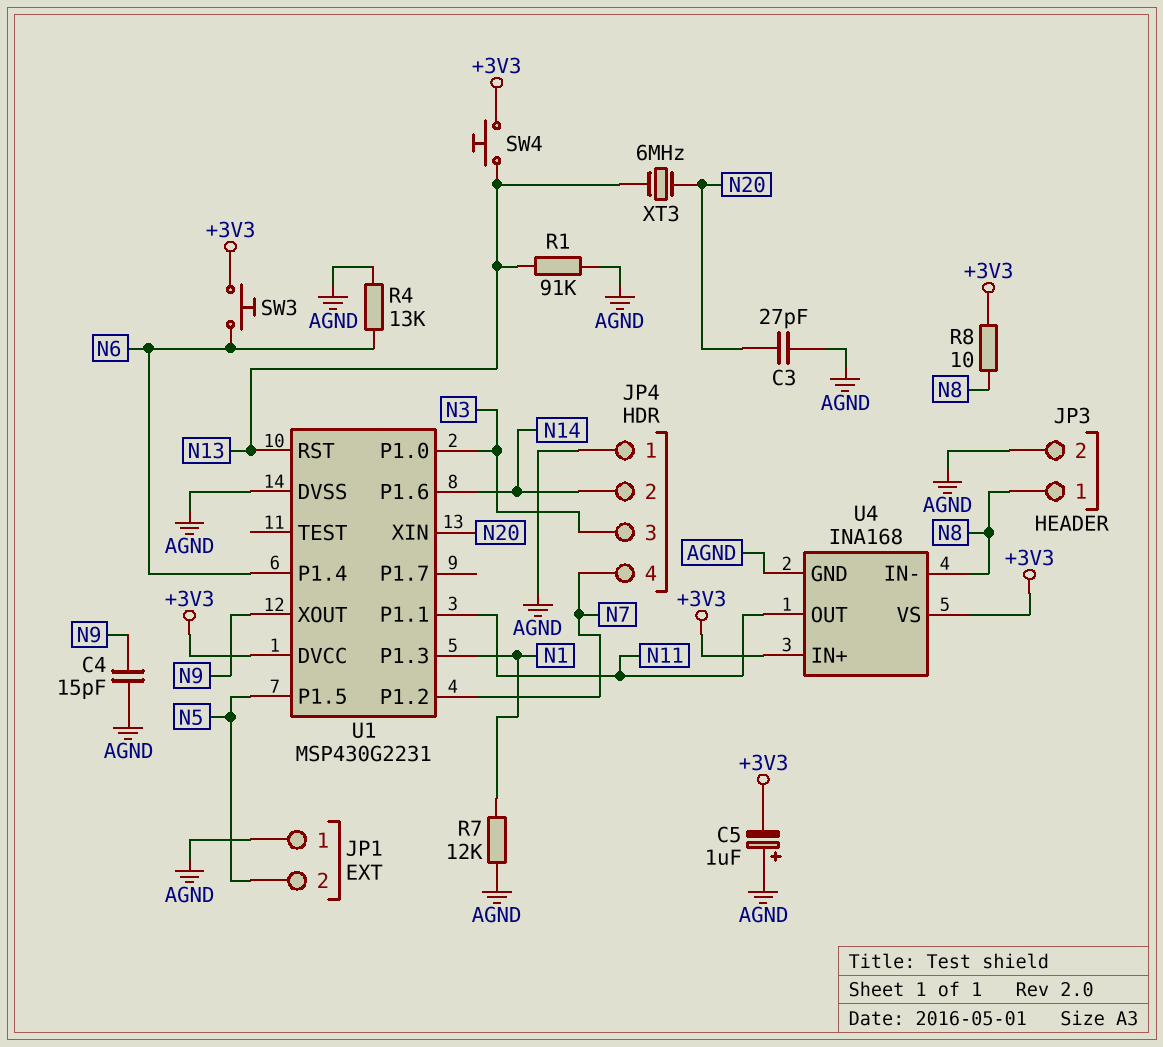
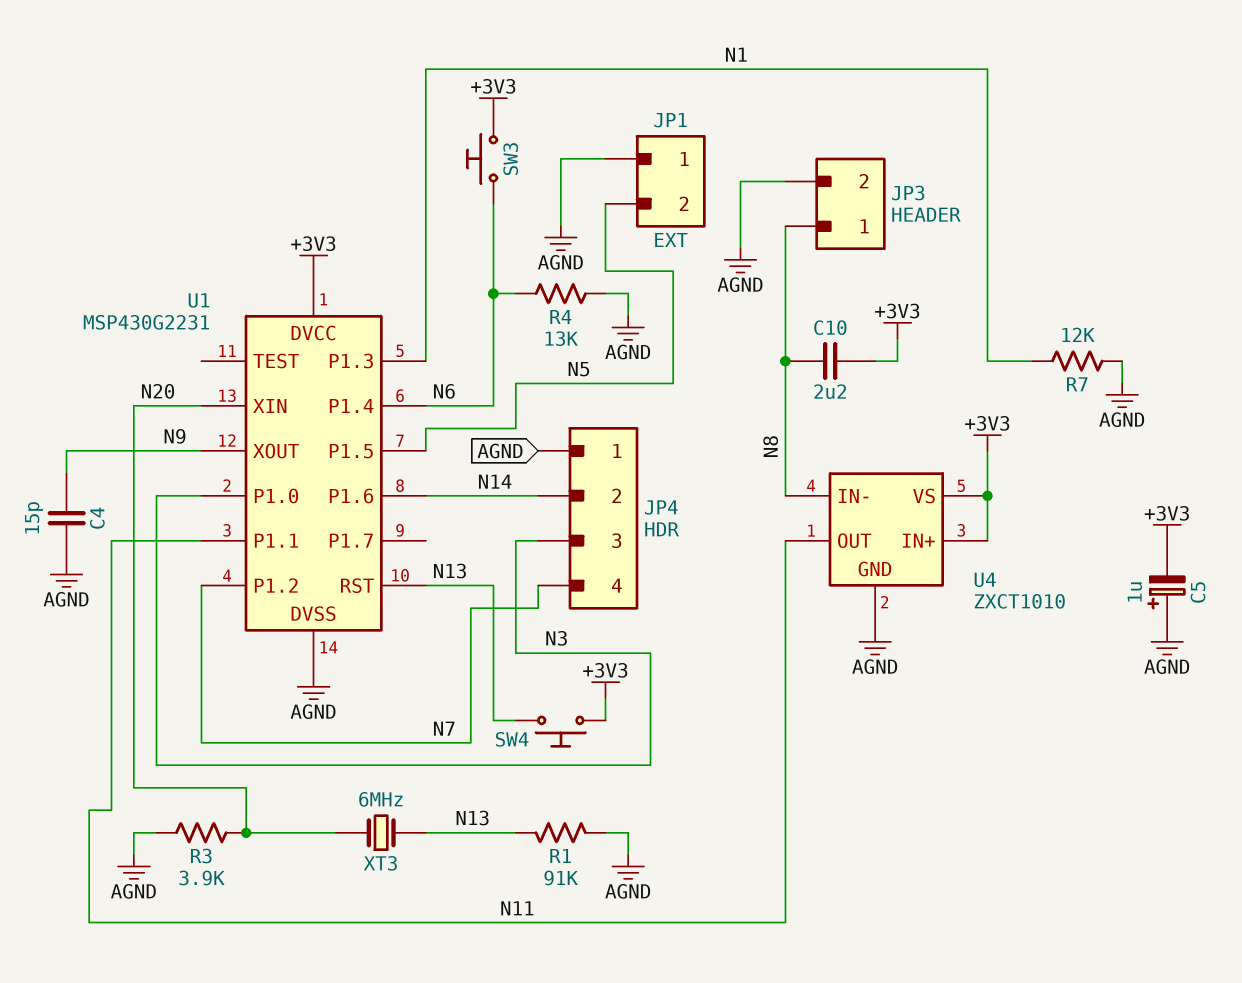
C3: 27pF (AGND, N20) -> none
C10: none -> 2.2uF (+3V3, N8)
R3: none -> 3.9k (AGND, N20)
R8: 10 (+3V3, N8) -> none
U4: INA168 -> ZXCT1010

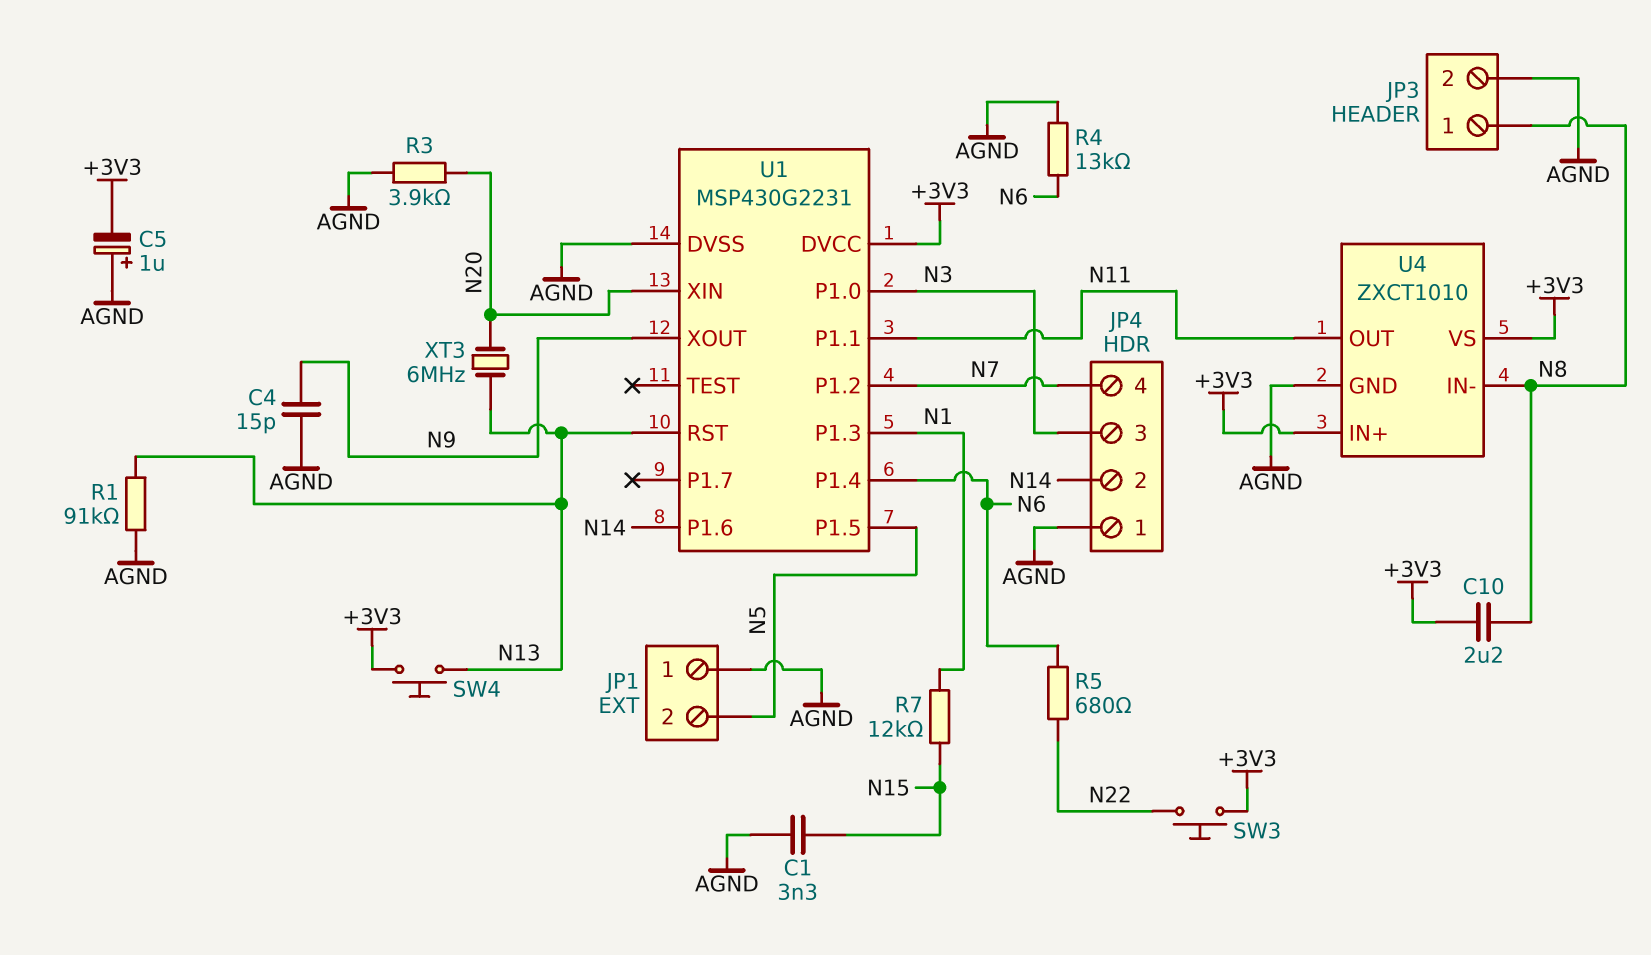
C1: none -> 3.3nF (AGND, N15)
R5: none -> 680 (N6, N22)
R7: 12k (AGND, N1) -> 12k (N1, N15)
SW3: button (+3V3, N6) -> button (+3V3, N22)

